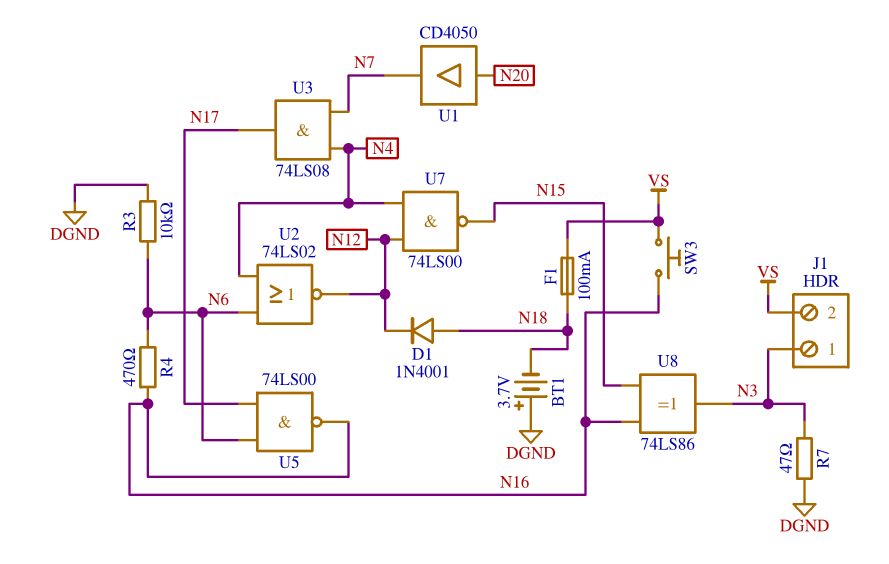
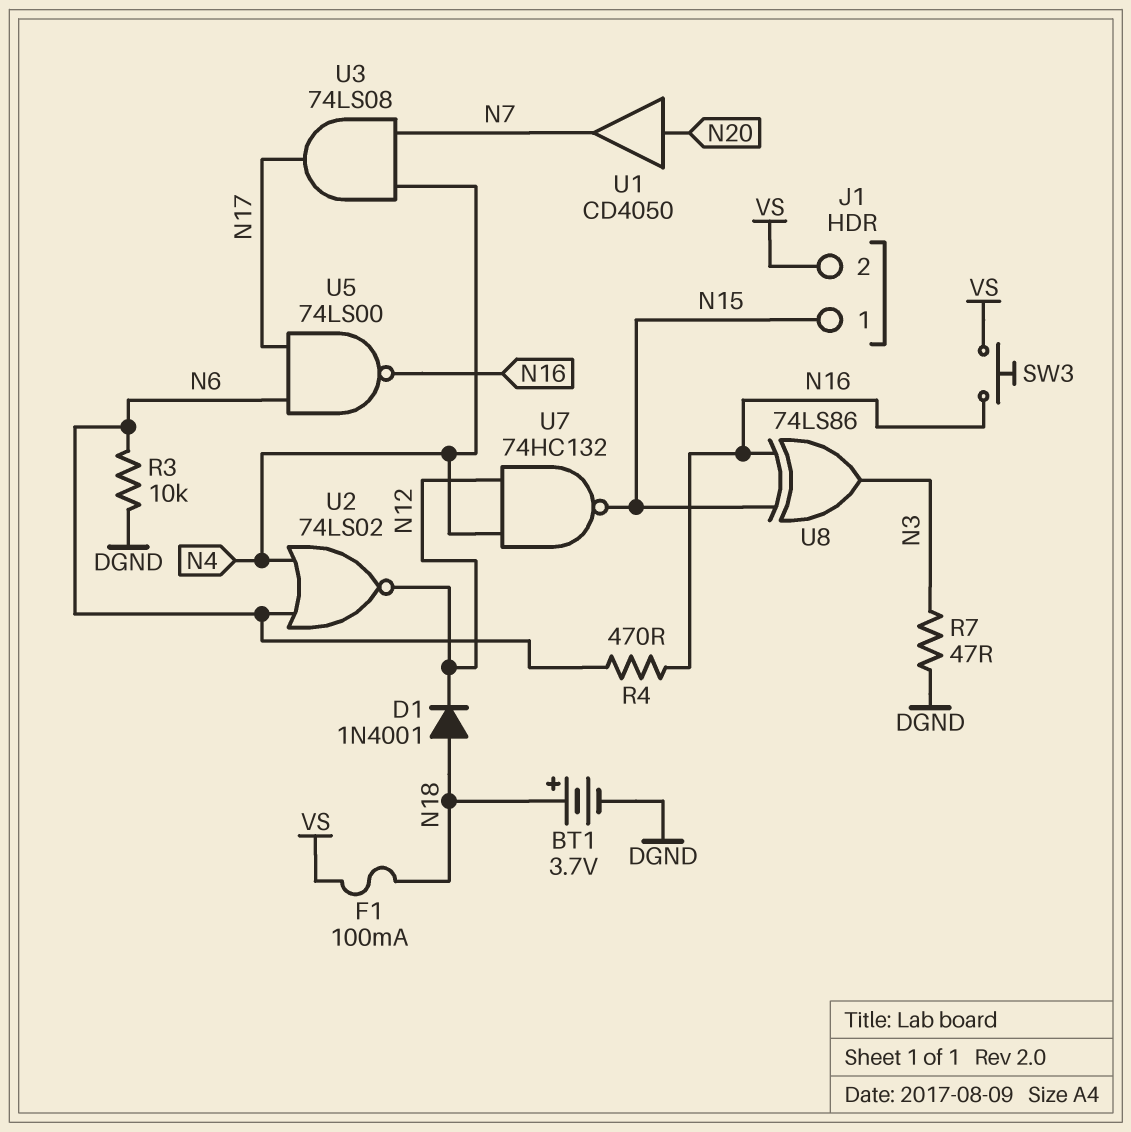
BT1: 3.7V (plus DGND, minus N18) -> 3.7V (plus N18, minus DGND)
J1 pin 1: N3 -> N15
U7: NAND 74LS00 (in N4, in N12, out N15) -> NAND 74HC132 (in N4, in N12, out N15)

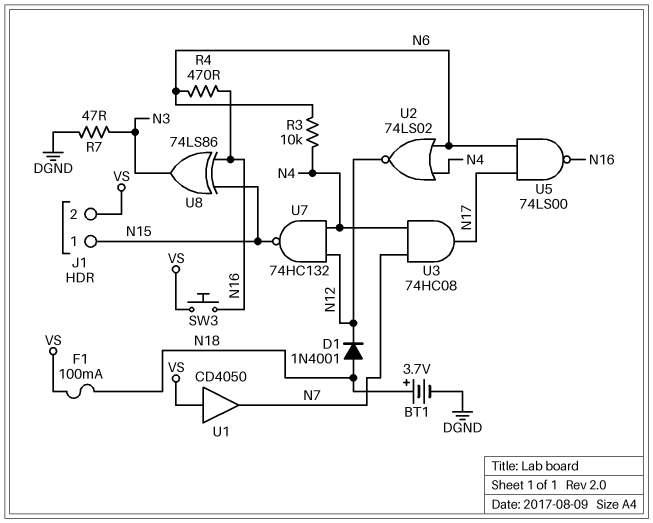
R3: 10k (DGND, N6) -> 10k (N4, N6)
U1: buffer CD4050 (in N20, out N7) -> buffer CD4050 (in VS, out N7)
U3: AND 74LS08 (in N4, in N7, out N17) -> AND 74HC08 (in N4, in N7, out N17)

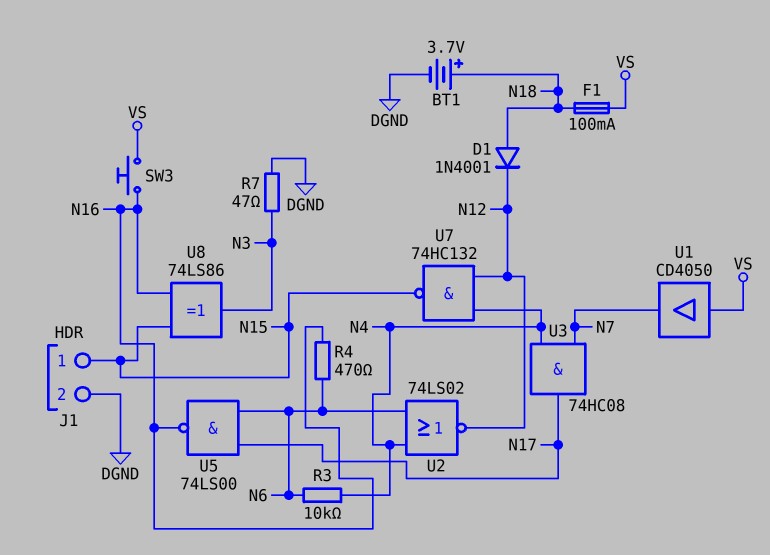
J1 pin 2: VS -> DGND

